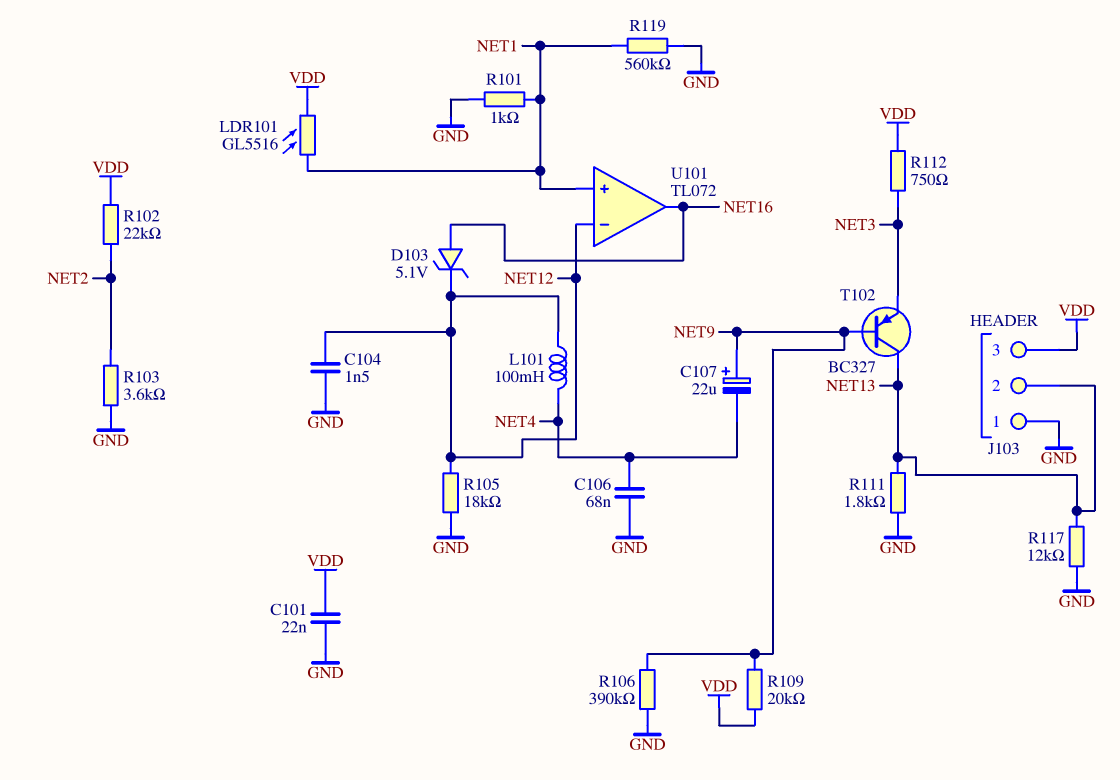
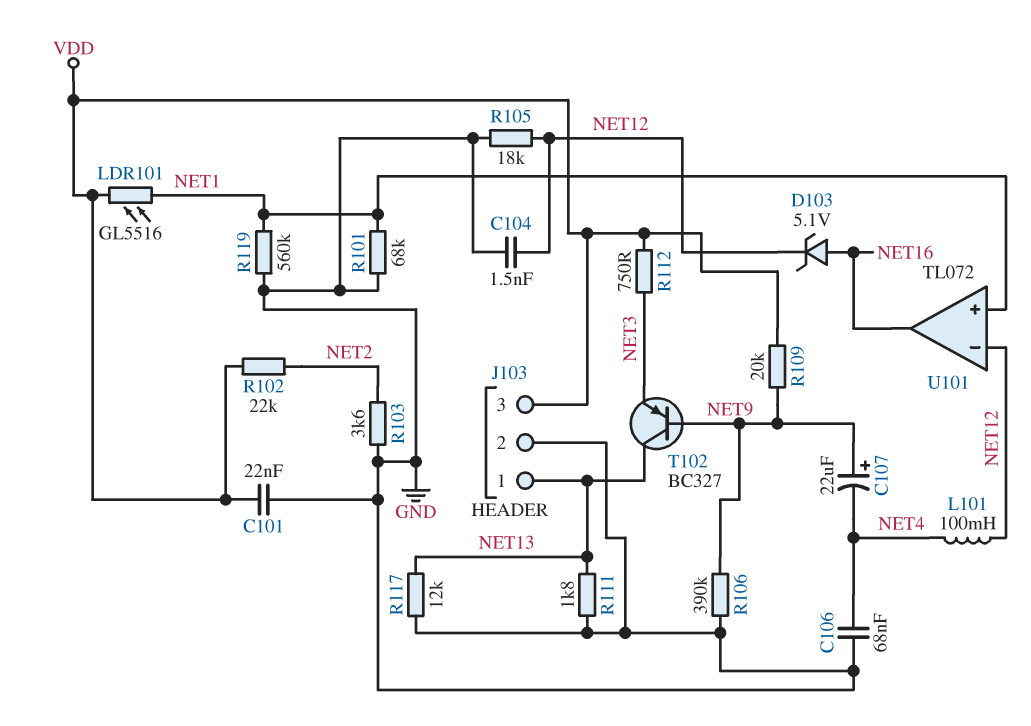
J103 pin 1: GND -> NET13
J103 pin 2: NET13 -> GND
R101: 1k (GND, NET1) -> 68k (GND, NET1)

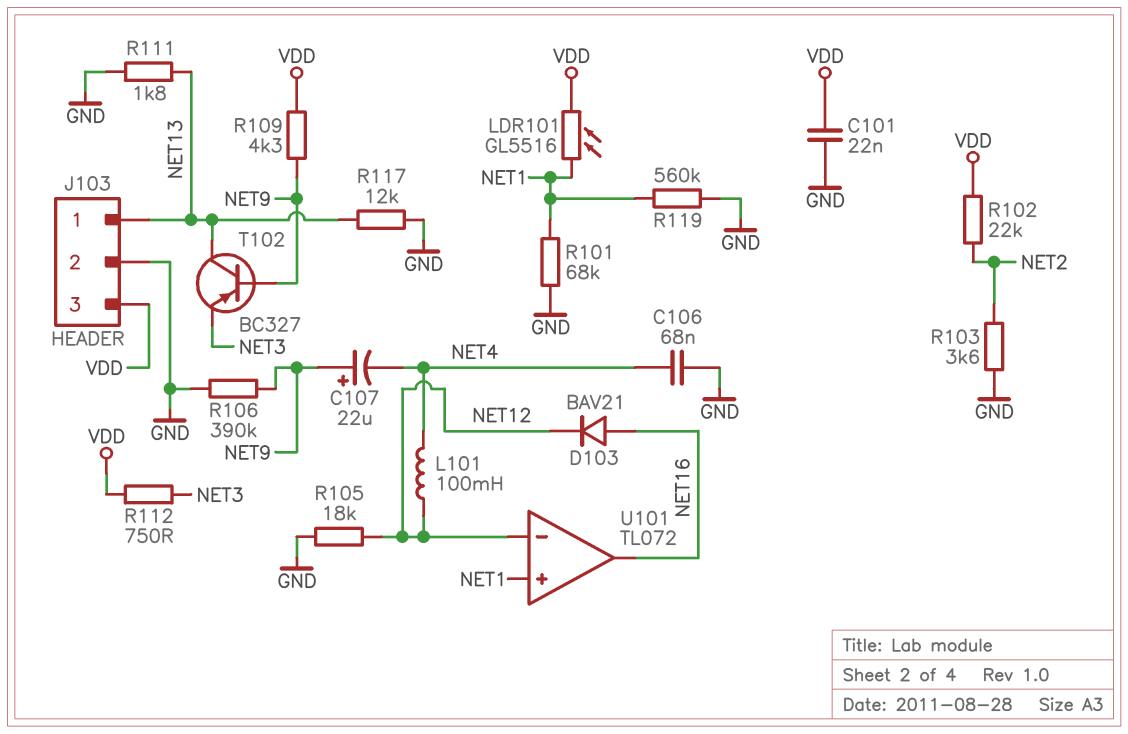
C104: 1.5nF (GND, NET12) -> none
D103: zener 5.1V (A NET16, K NET12) -> diode BAV21 (A NET16, K NET12)
R109: 20k (NET9, VDD) -> 4.3k (NET9, VDD)

